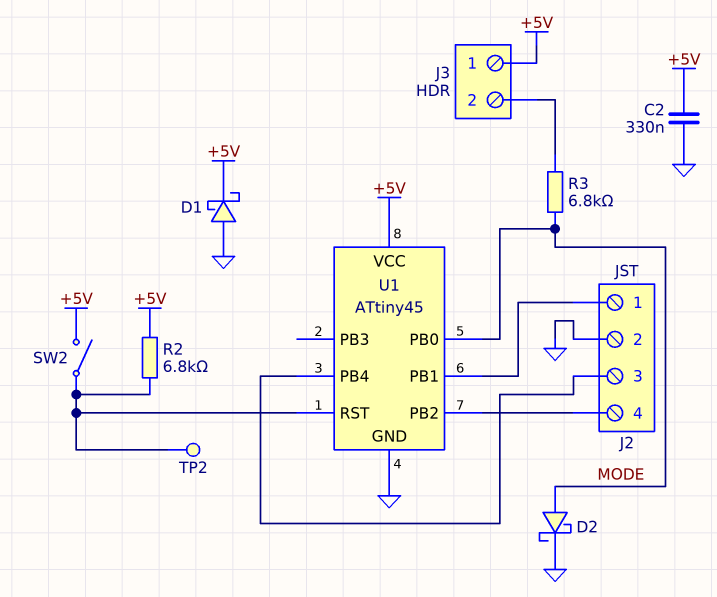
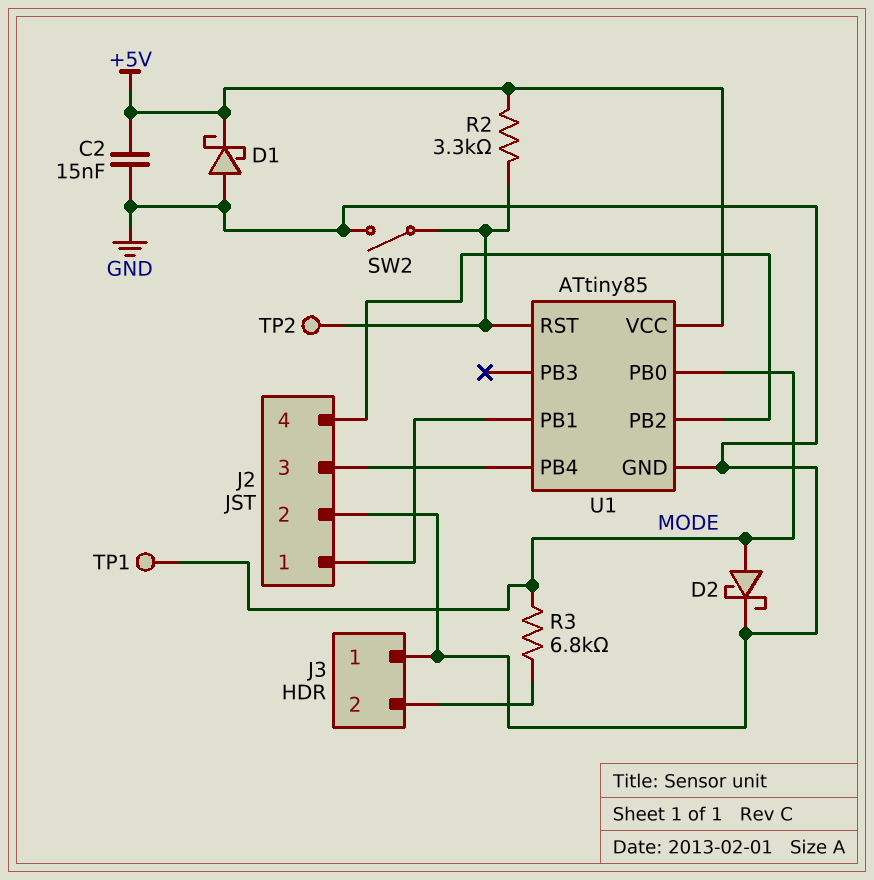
C2: 330nF (+5V, GND) -> 15nF (+5V, GND)
J3 pin 1: +5V -> GND
R2: 6.8k (+5V, U1/RST) -> 3.3k (+5V, U1/RST)
SW2: switch (+5V, U1/RST) -> switch (GND, U1/RST)
TP1: none -> test point (MODE)
U1: ATtiny45 -> ATtiny85

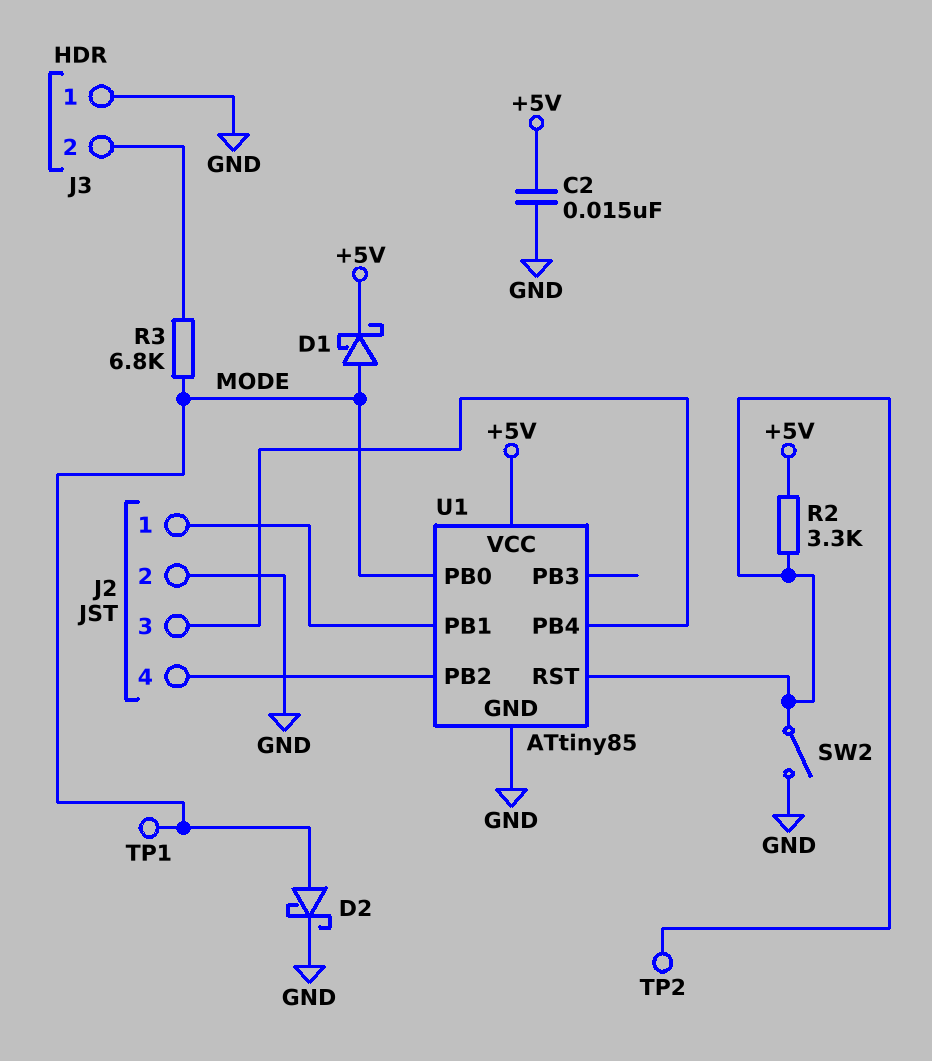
D1: schottky (A GND, K +5V) -> schottky (A MODE, K +5V)

